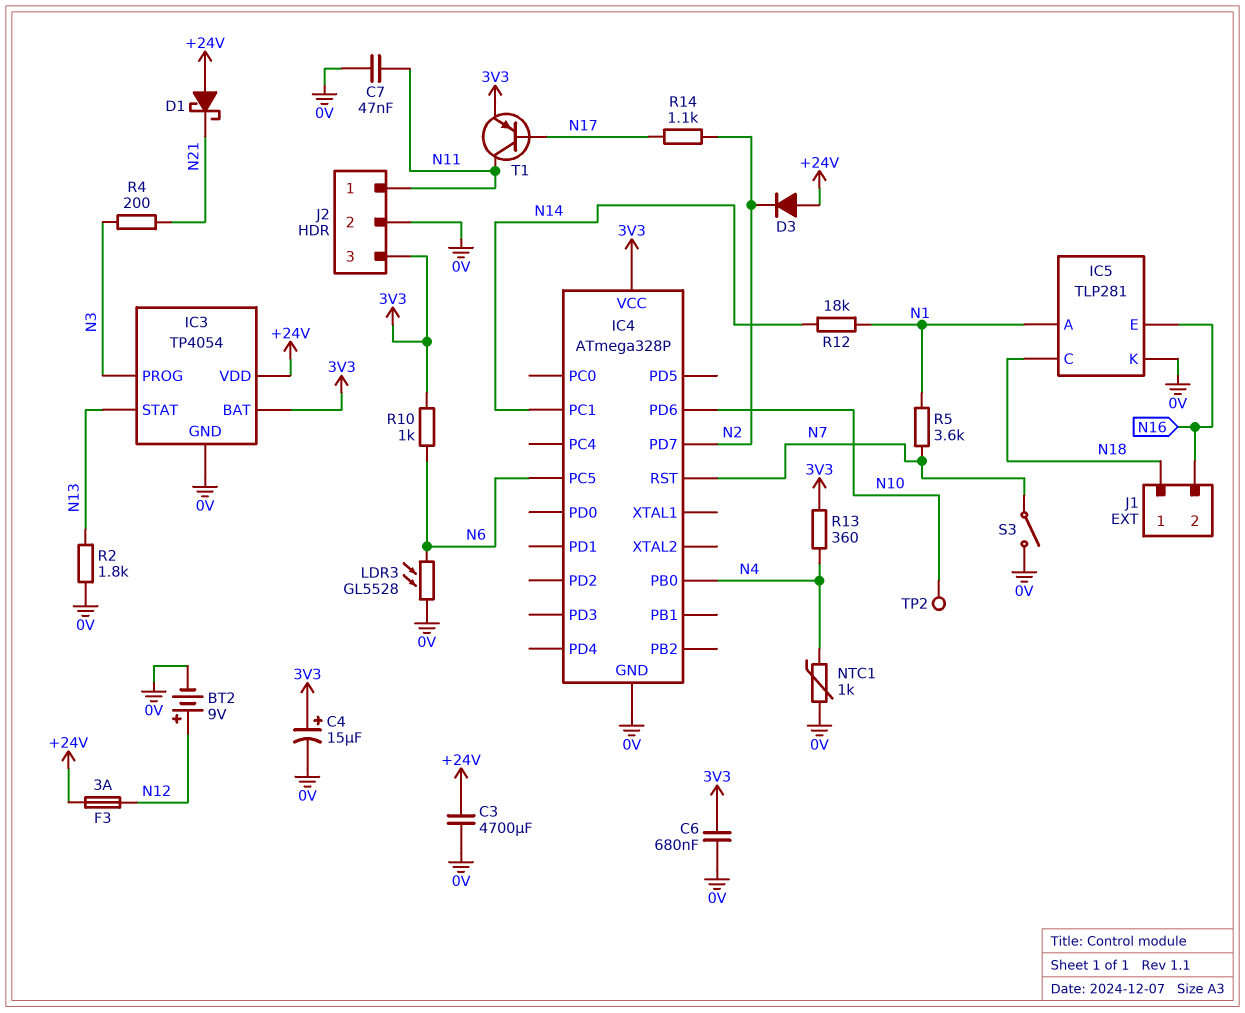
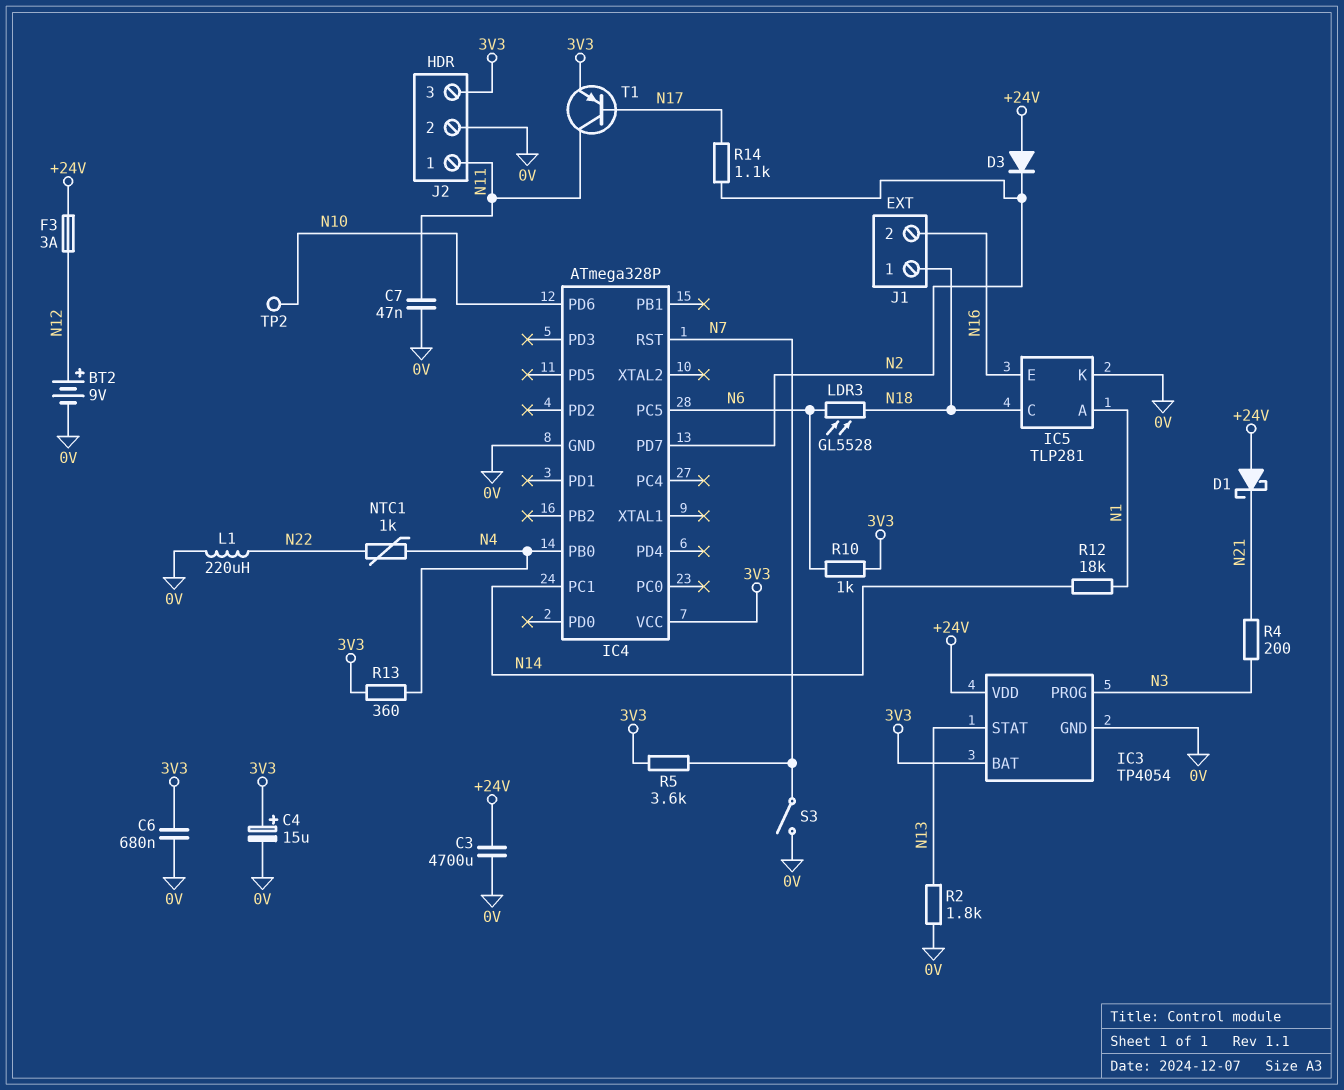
L1: none -> 220uH (0V, N22)
LDR3: GL5528 (0V, N6) -> GL5528 (N6, N18)
NTC1: 1k (0V, N4) -> 1k (N4, N22)
R5: 3.6k (N1, N7) -> 3.6k (3V3, N7)

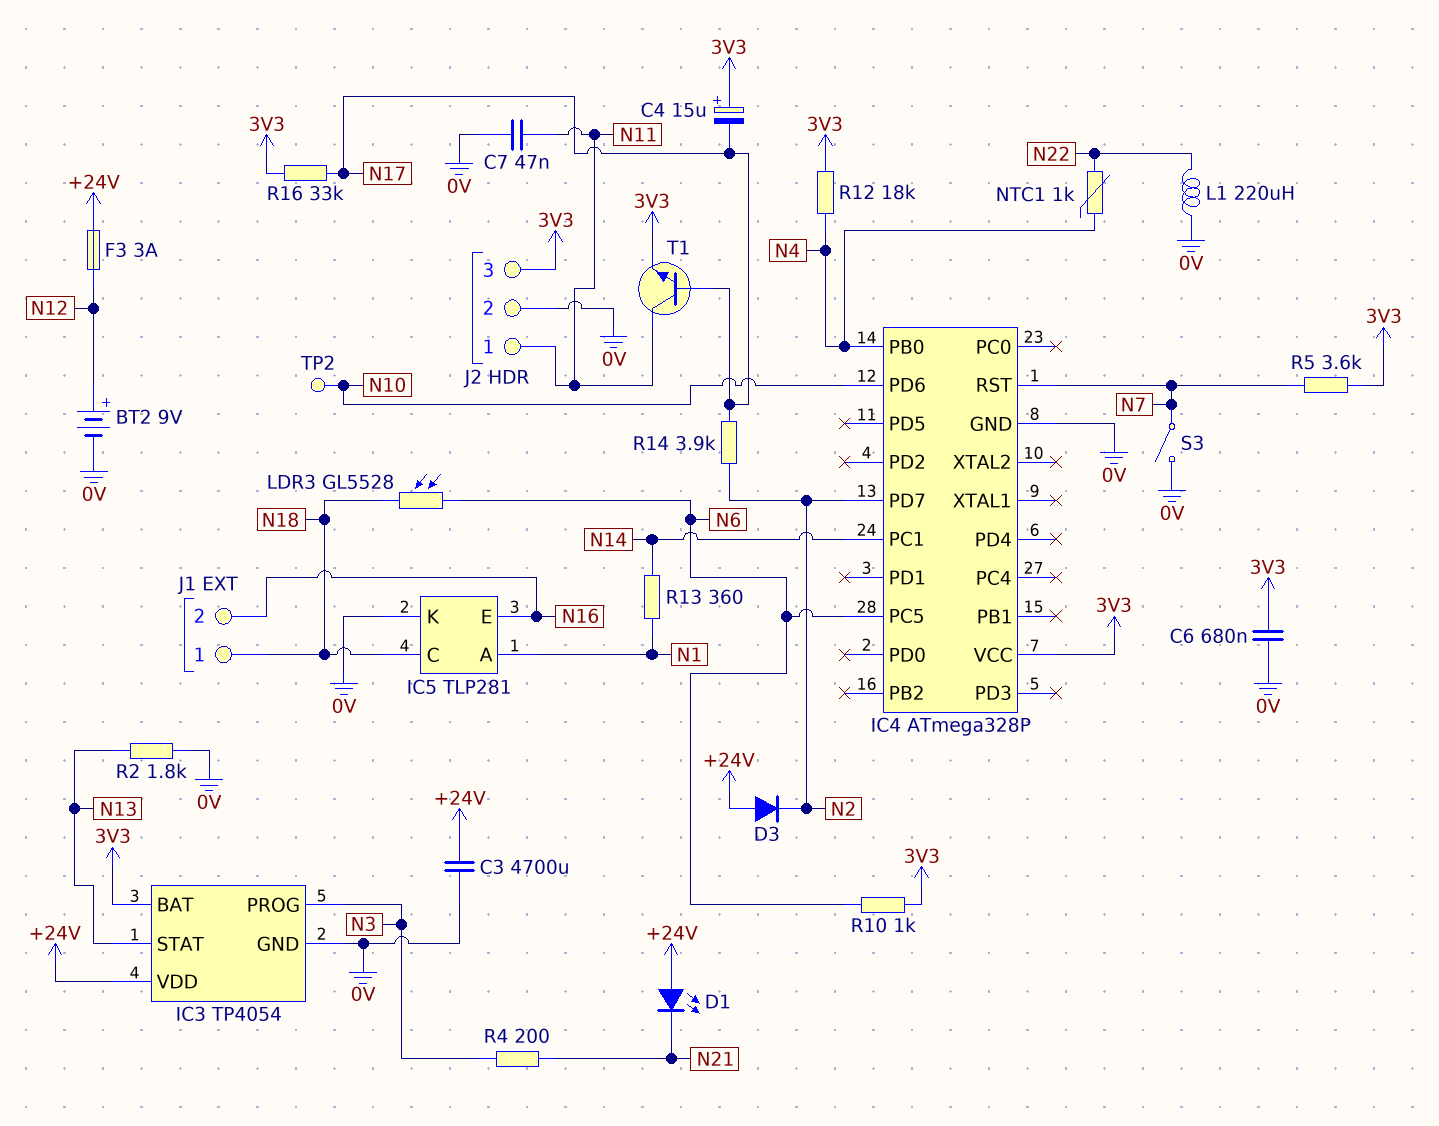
C4: 15uF (plus 3V3, minus 0V) -> 15uF (plus 3V3, minus N17)
D1: schottky (A +24V, K N21) -> LED (A +24V, K N21)
R12: 18k (N1, N14) -> 18k (3V3, N4)
R13: 360 (3V3, N4) -> 360 (N1, N14)
R14: 1.1k (N2, N17) -> 3.9k (N2, N17)
R16: none -> 33k (3V3, N17)
T1: PNP (B N17, C N11, E 3V3) -> NPN (B N17, C N11, E 3V3)

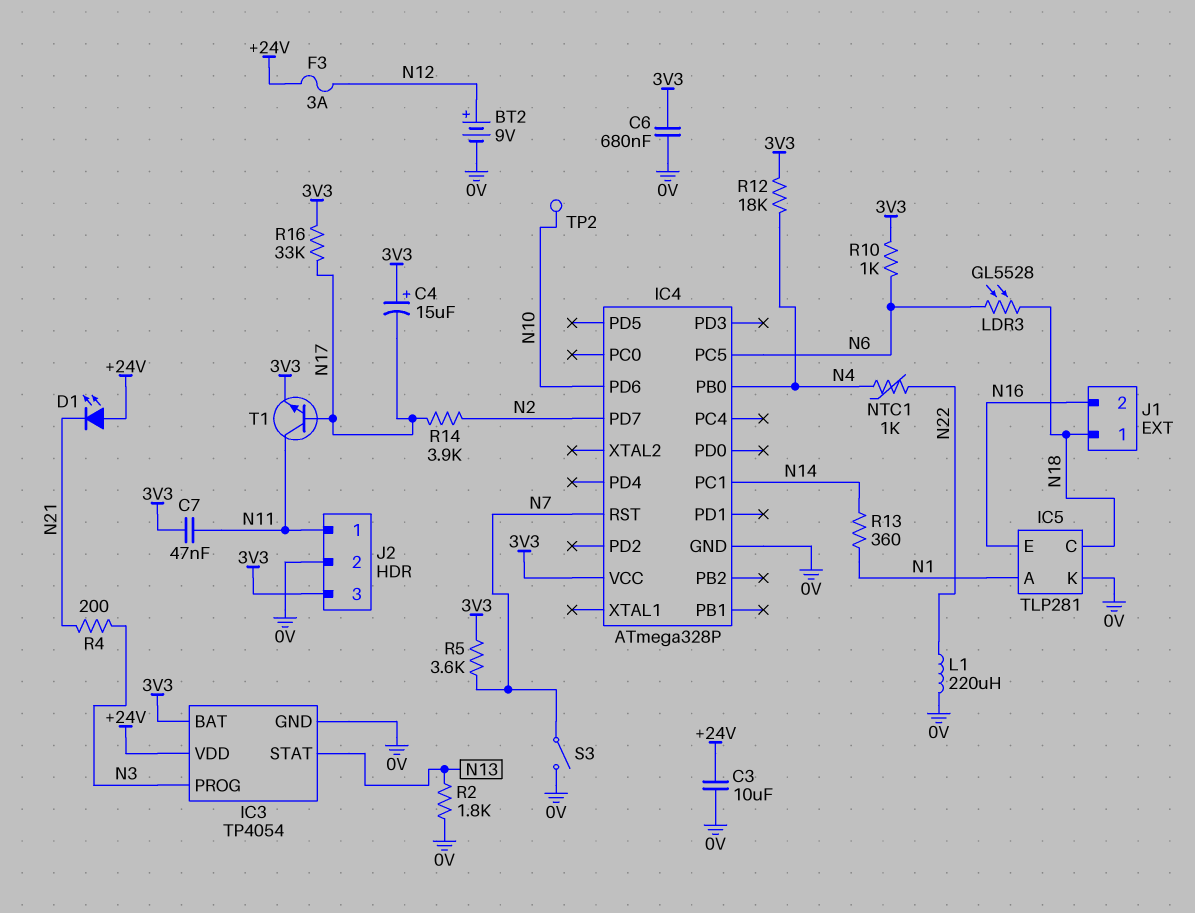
C3: 4700uF (+24V, 0V) -> 10uF (+24V, 0V)
C7: 47nF (0V, N11) -> 47nF (3V3, N11)
D3: diode (A +24V, K N2) -> none

